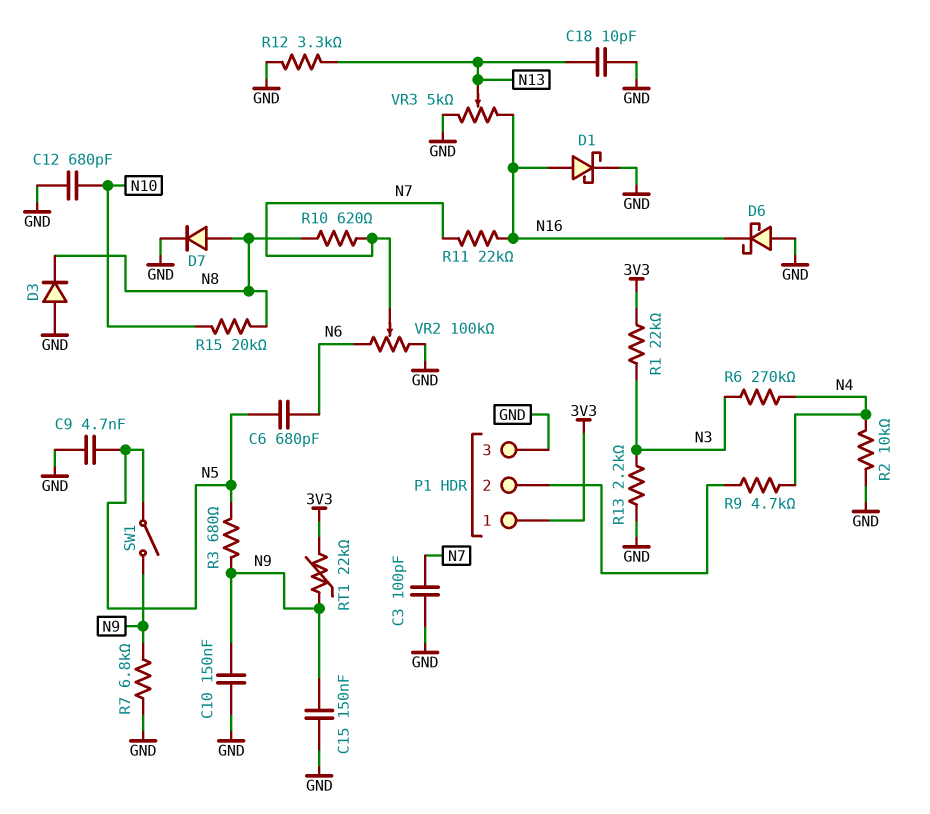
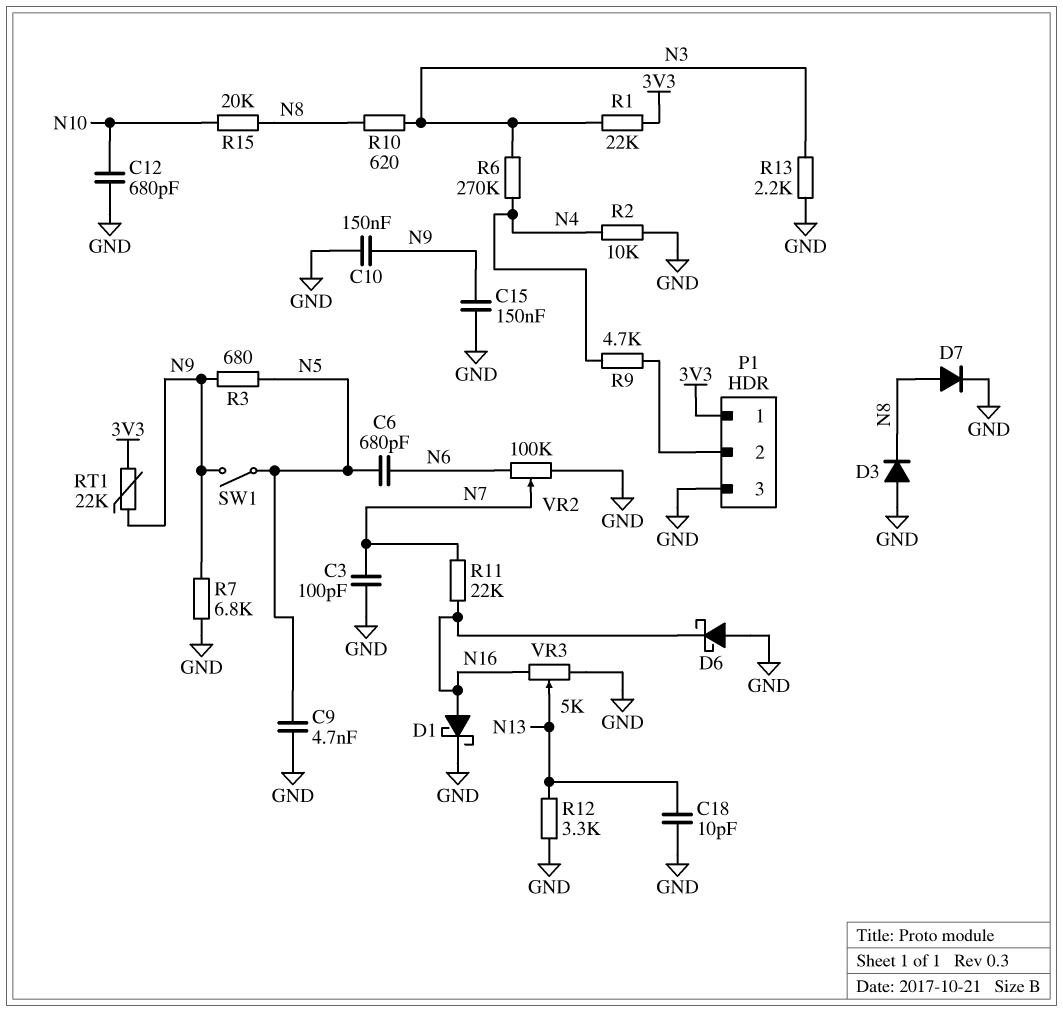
R10: 620 (N7, N8) -> 620 (N3, N8)

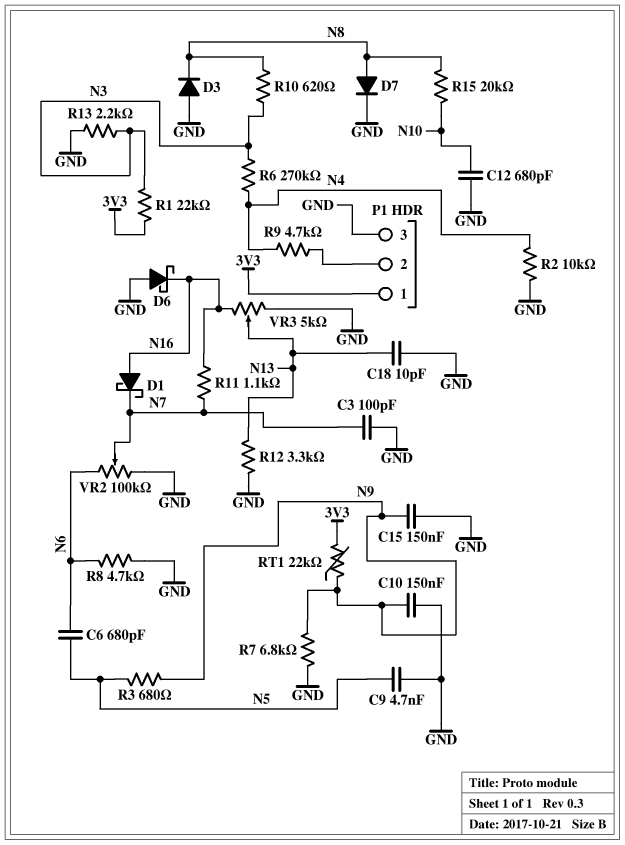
D1: schottky (A N16, K GND) -> schottky (A N16, K N7)
R8: none -> 4.7k (GND, N6)
R11: 22k (N7, N16) -> 1.1k (N7, N16)
SW1: switch (N5, N9) -> none

